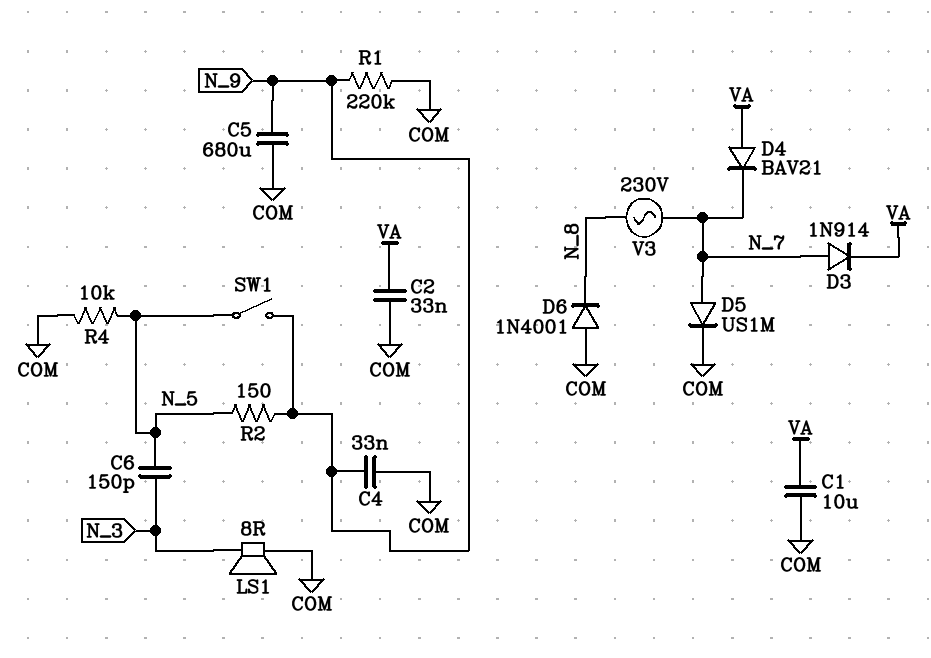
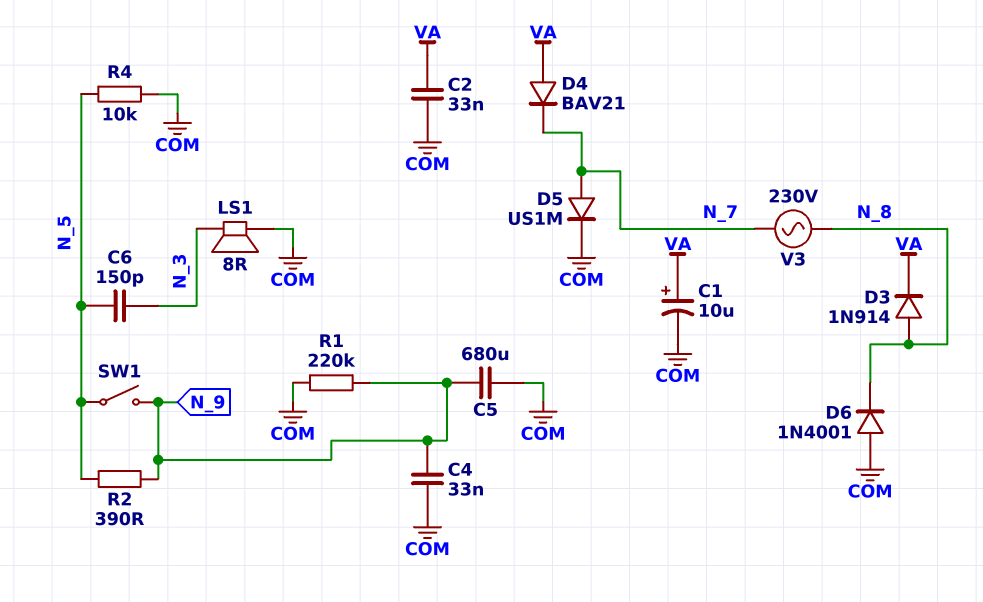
C1: 10uF (COM, VA) -> 10uF (plus VA, minus COM)
D3: diode 1N914 (A N_7, K VA) -> diode 1N914 (A N_8, K VA)
R2: 150 (N_5, N_9) -> 390 (N_5, N_9)

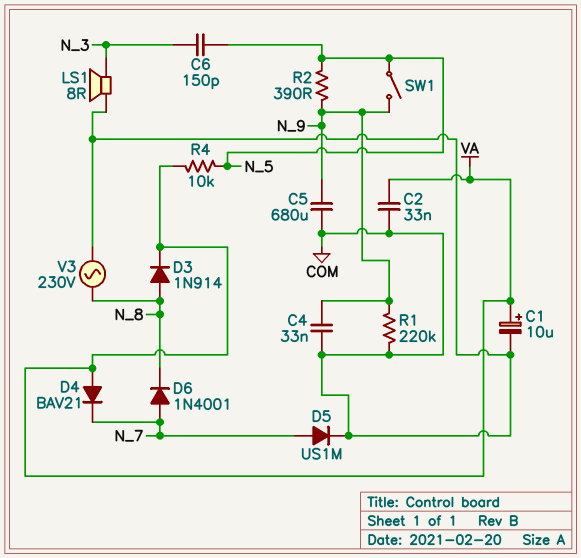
D6: diode 1N4001 (A COM, K N_8) -> diode 1N4001 (A N_7, K N_8)
R4: 10k (COM, N_5) -> 10k (N_5, VA)
V3: AC 230V (N_7, N_8) -> AC 230V (COM, N_8)

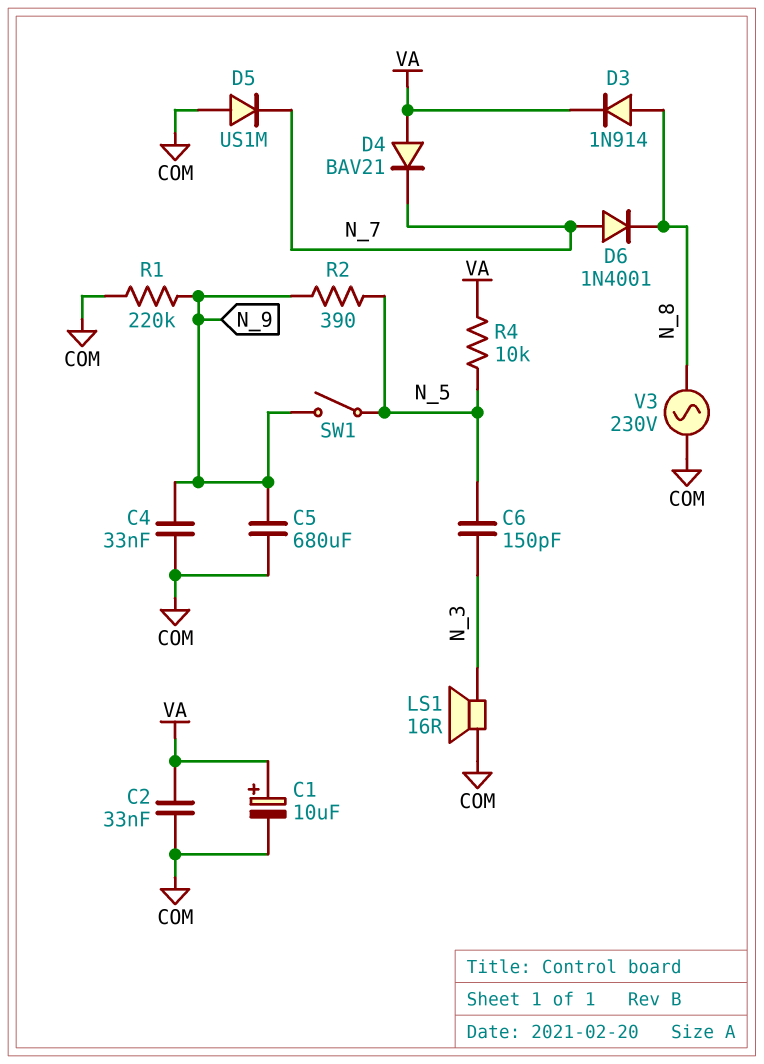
D5: diode US1M (A N_7, K COM) -> diode US1M (A COM, K N_7)
LS1: speaker 8R (COM, N_3) -> speaker 16R (COM, N_3)

